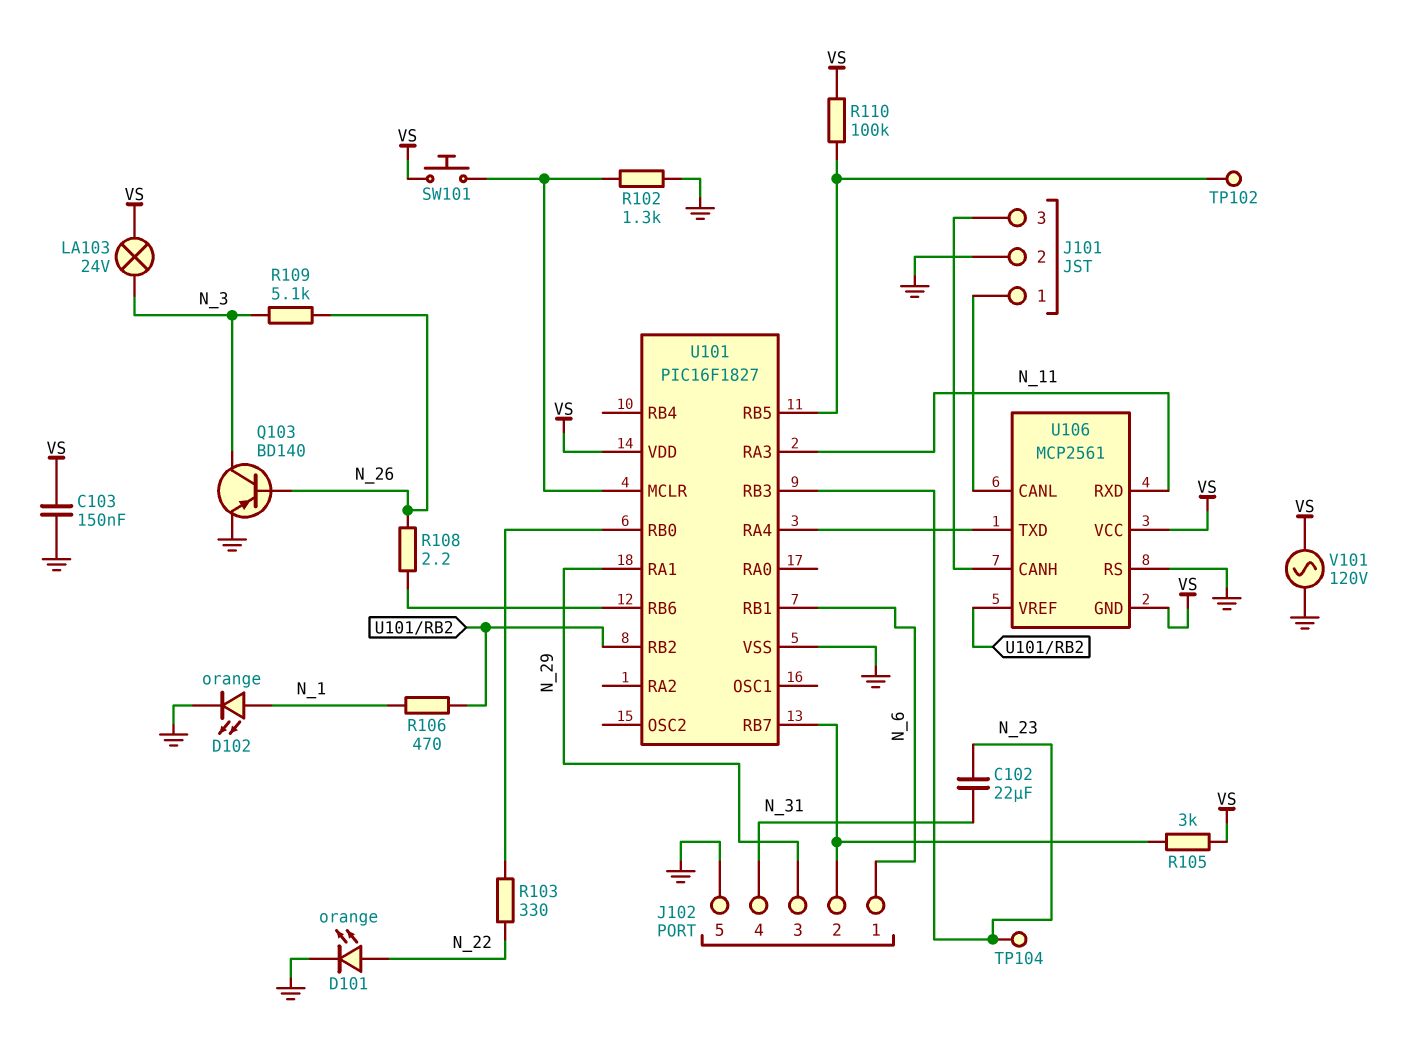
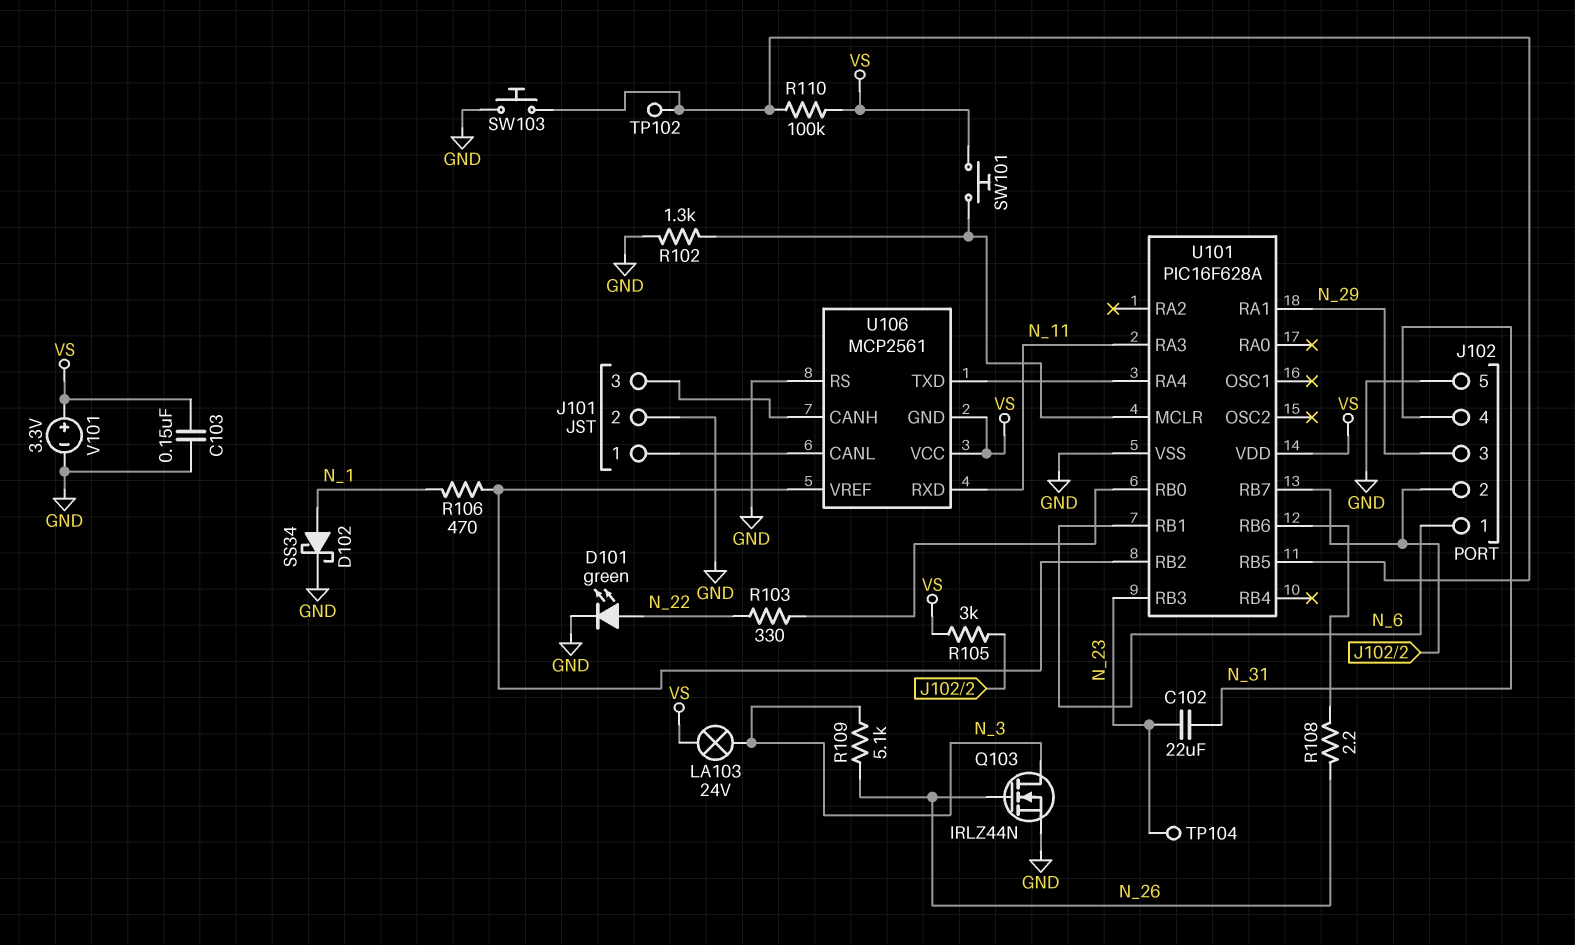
D101: LED orange (A N_22, K GND) -> LED green (A N_22, K GND)
D102: LED orange (A N_1, K GND) -> schottky SS34 (A N_1, K GND)
Q103: PNP BD140 (B N_26, C N_3, E GND) -> NMOS IRLZ44N (G N_26, D N_3, S GND)
SW103: none -> button (GND, U101/RB5)
U101: PIC16F1827 -> PIC16F628A
V101: AC 120V (GND, VS) -> 3.3V (plus VS, minus GND)

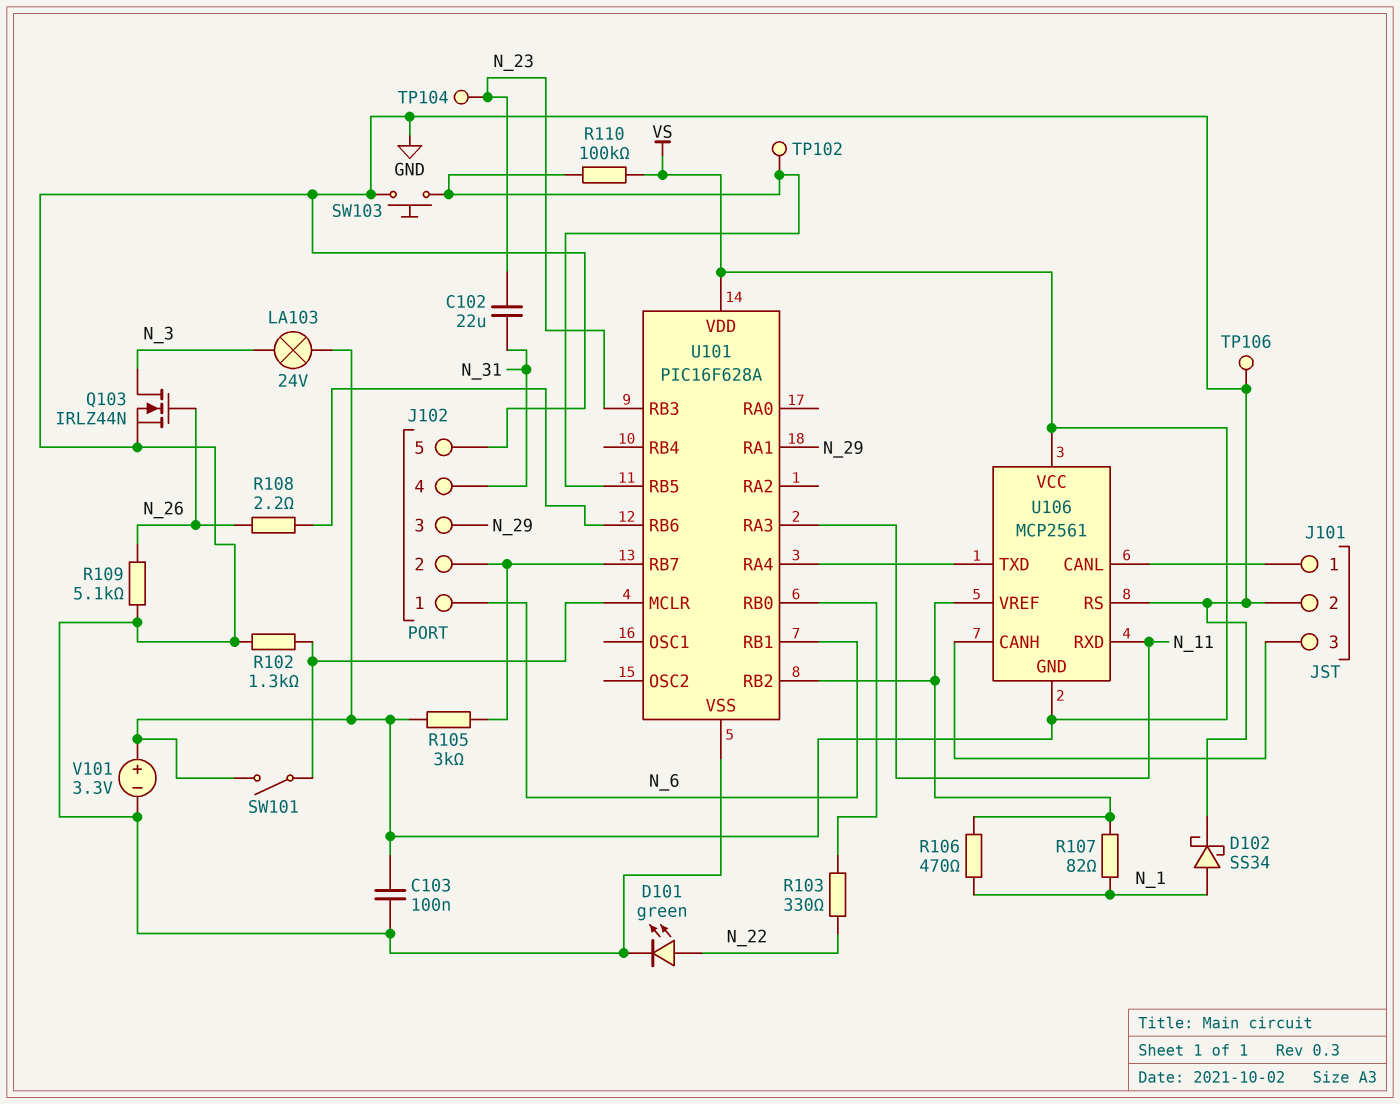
C103: 150nF (GND, VS) -> 100nF (GND, VS)
R107: none -> 82 (N_1, U101/RB2)
R109: 5.1k (N_3, N_26) -> 5.1k (GND, N_26)
SW101: button (U101/MCLR, VS) -> switch (U101/MCLR, VS)
TP106: none -> test point (GND)

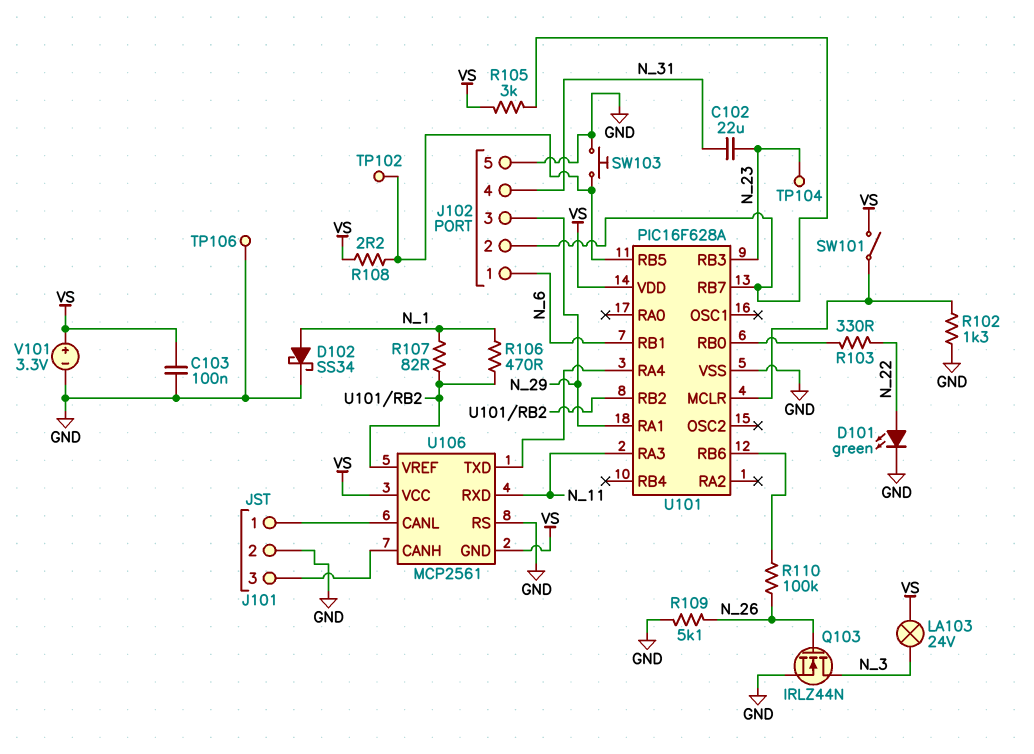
R108: 2.2 (N_26, U101/RB6) -> 2.2 (U101/RB5, VS)
R110: 100k (U101/RB5, VS) -> 100k (N_26, U101/RB6)

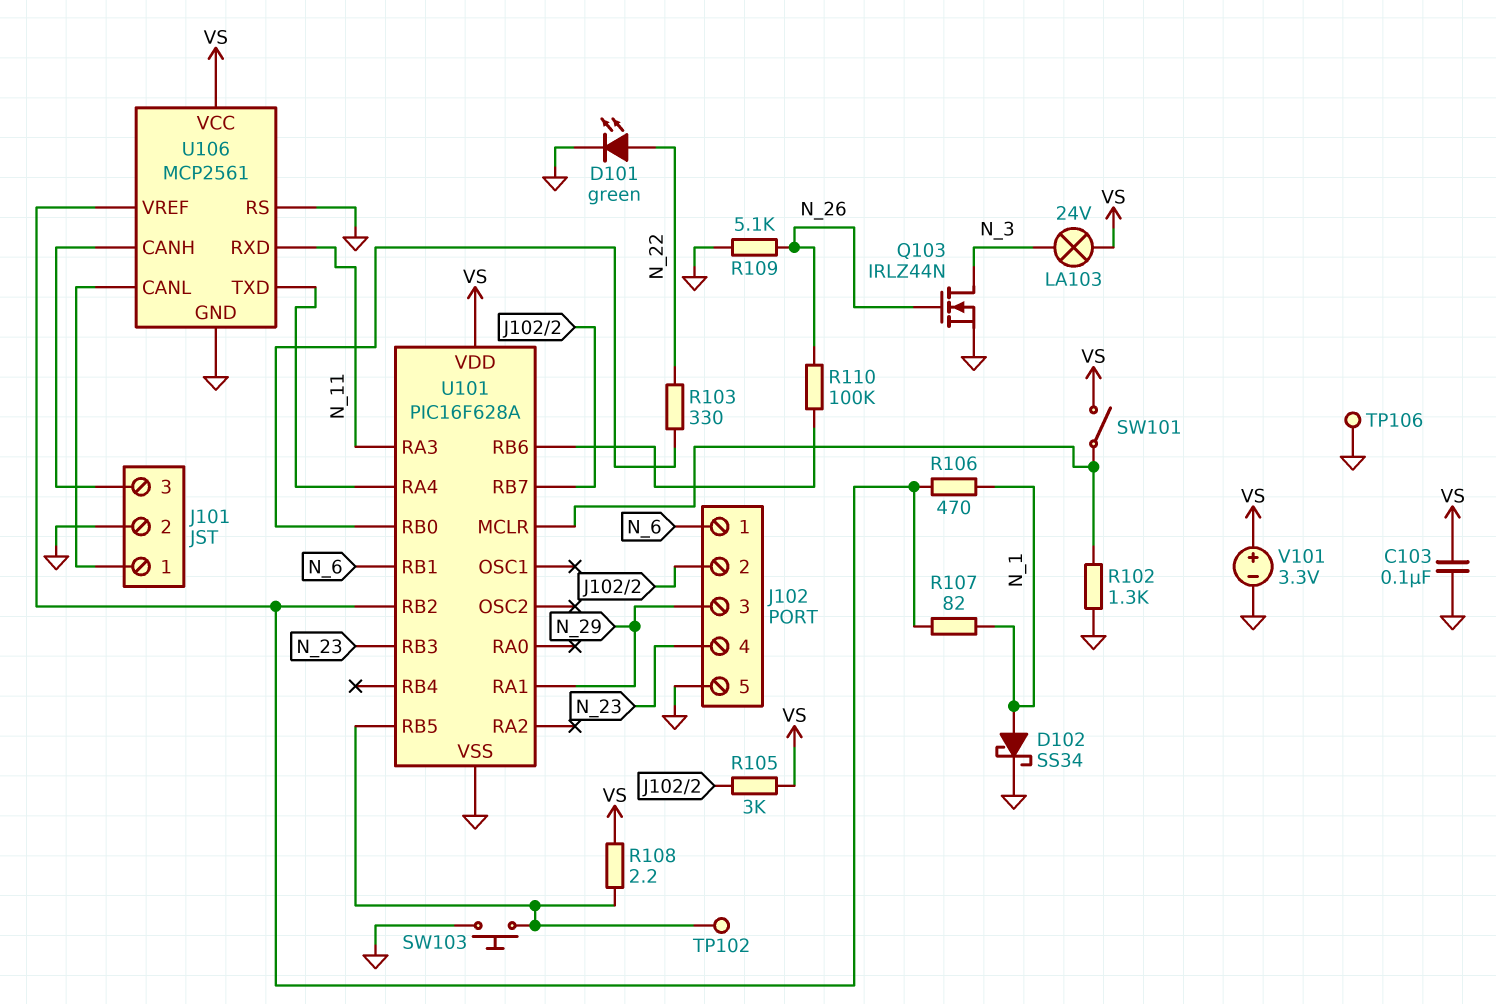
C102: 22uF (N_23, N_31) -> none
J102 pin 4: N_31 -> N_23
TP104: test point (N_23) -> none
U106 pin GND: VS -> GND

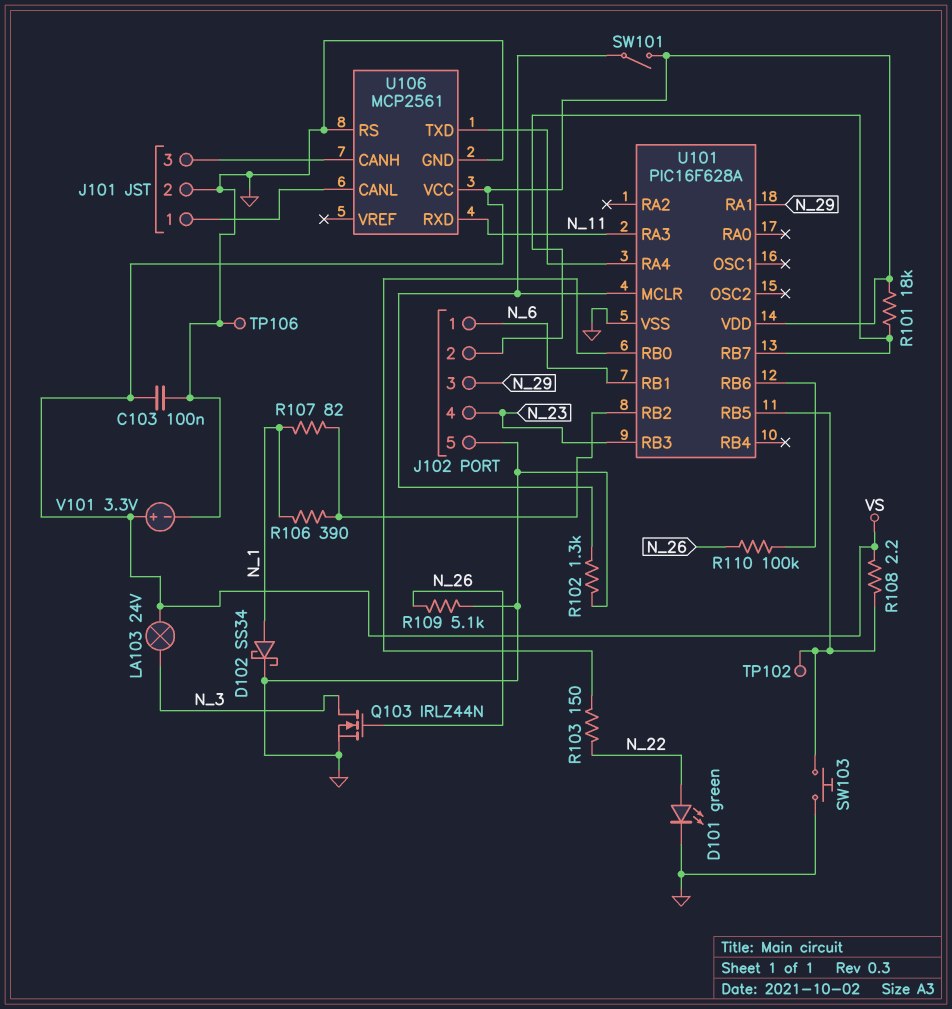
R101: none -> 18k (J102/2, VS)
R103: 330 (N_22, U101/RB0) -> 150 (N_22, U101/RB0)
R105: 3k (J102/2, VS) -> none
R106: 470 (N_1, U101/RB2) -> 390 (N_1, U101/RB2)
U106 pin VREF: U101/RB2 -> none

